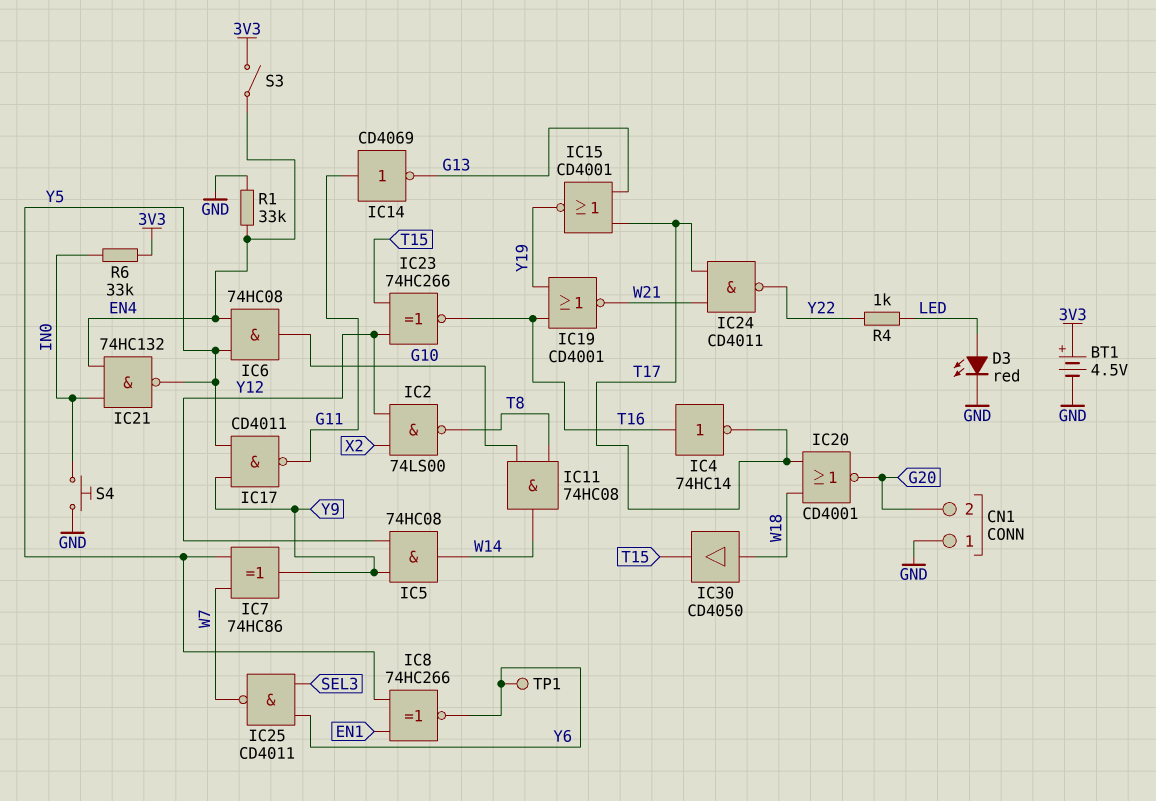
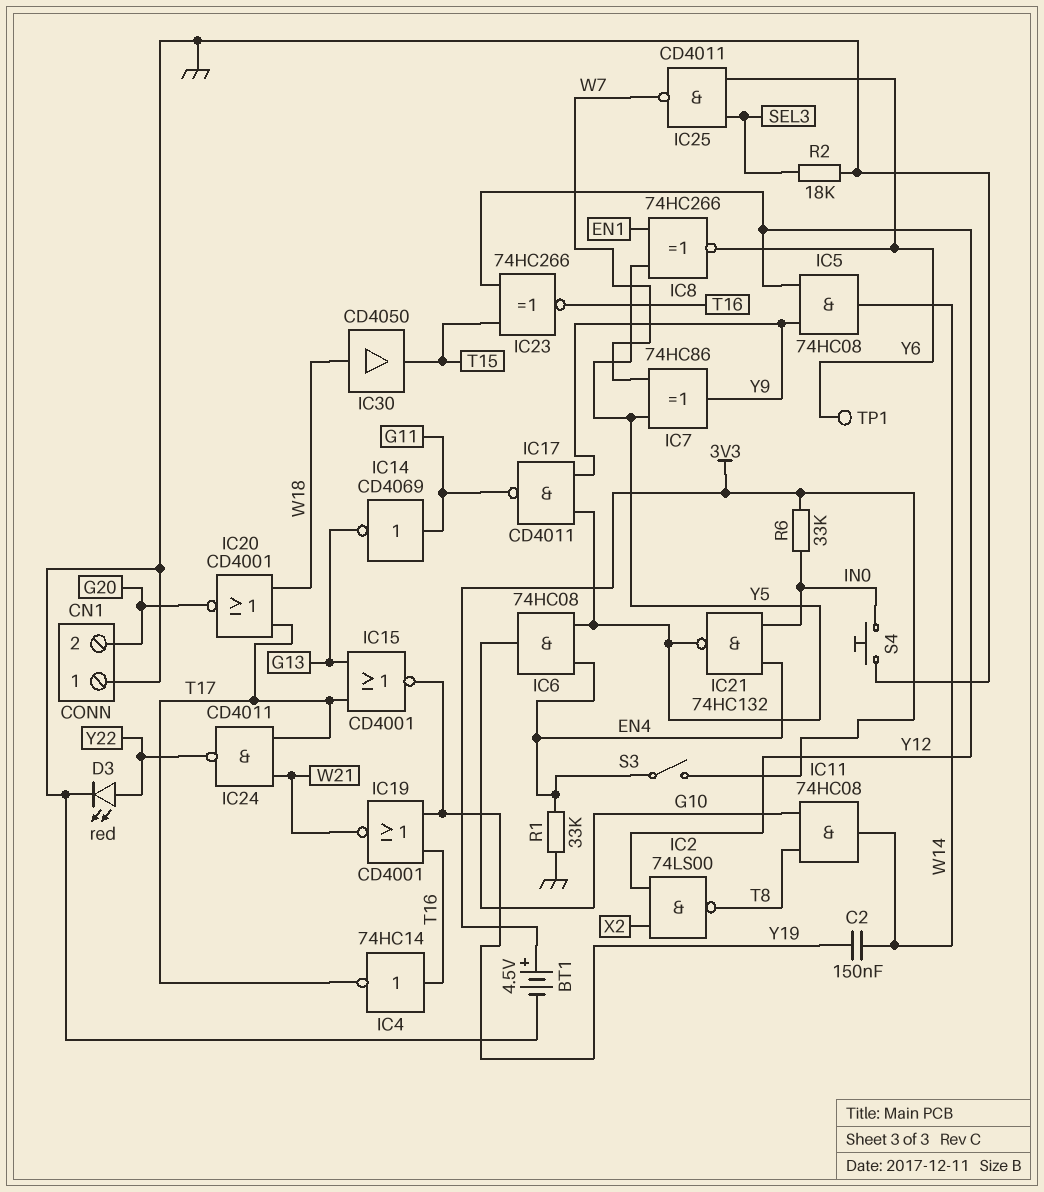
C2: none -> 150nF (W14, Y19)
D3: LED red (A LED, K GND) -> LED red (A Y22, K GND)
R2: none -> 18k (GND, SEL3)
R4: 1k (LED, Y22) -> none

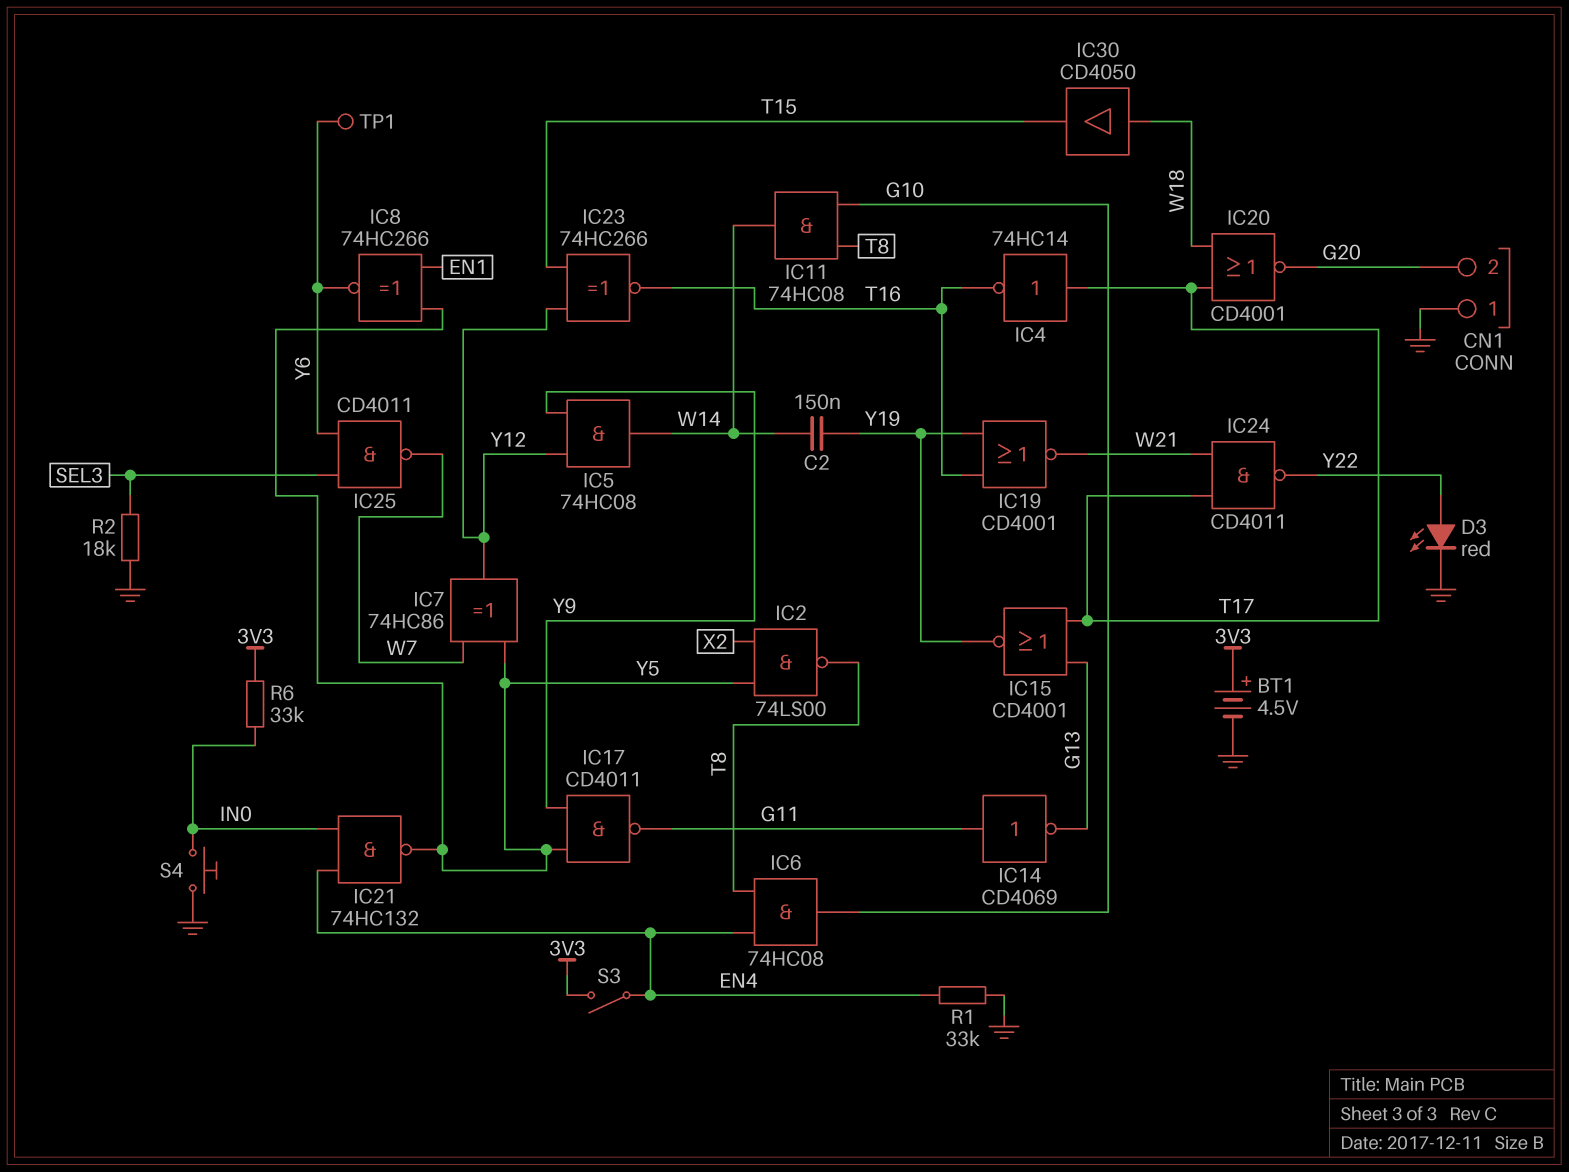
IC2: NAND 74LS00 (in X2, in Y12, out T8) -> NAND 74LS00 (in X2, in Y5, out T8)
IC4: NOT 74HC14 (in T16, out T17) -> NOT 74HC14 (in T17, out T16)
IC6: AND 74HC08 (in EN4, in Y5, out G10) -> AND 74HC08 (in EN4, in T8, out G10)
IC7: XOR 74HC86 (in W7, in Y5, out Y9) -> XOR 74HC86 (in W7, in Y5, out Y12)

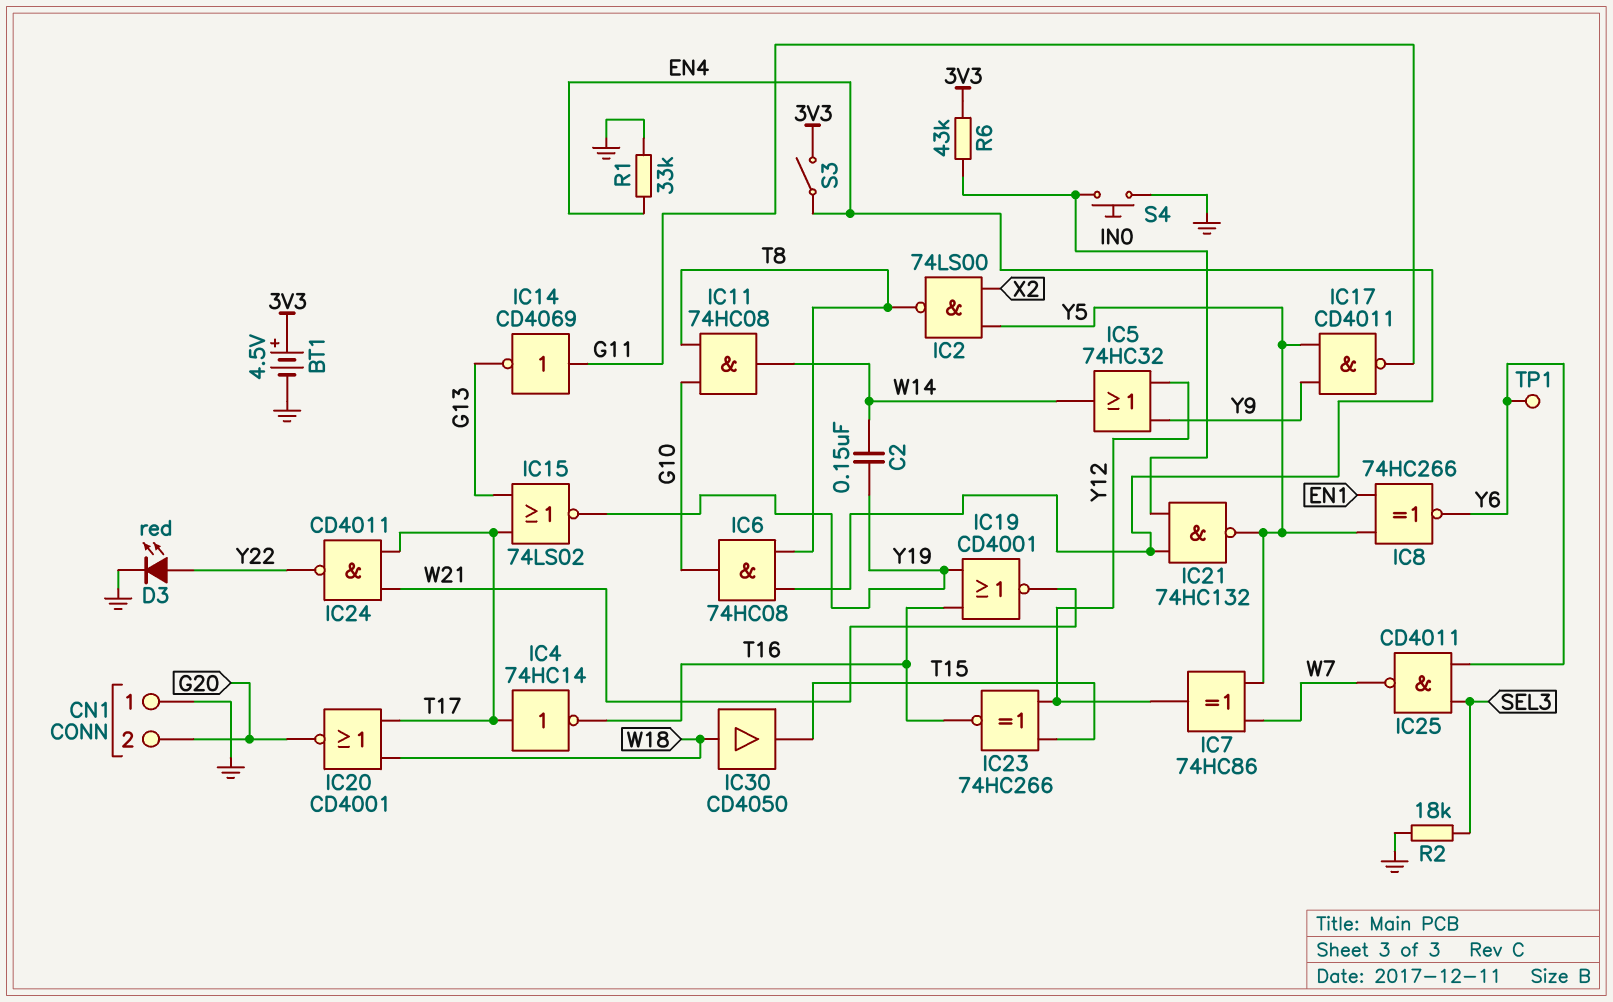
IC5: AND 74HC08 (in Y9, in Y12, out W14) -> OR 74HC32 (in Y9, in Y12, out W14)
IC15: NOR CD4001 (in G13, in T17, out Y19) -> NOR 74LS02 (in G13, in T17, out Y19)
R6: 33k (3V3, IN0) -> 43k (3V3, IN0)

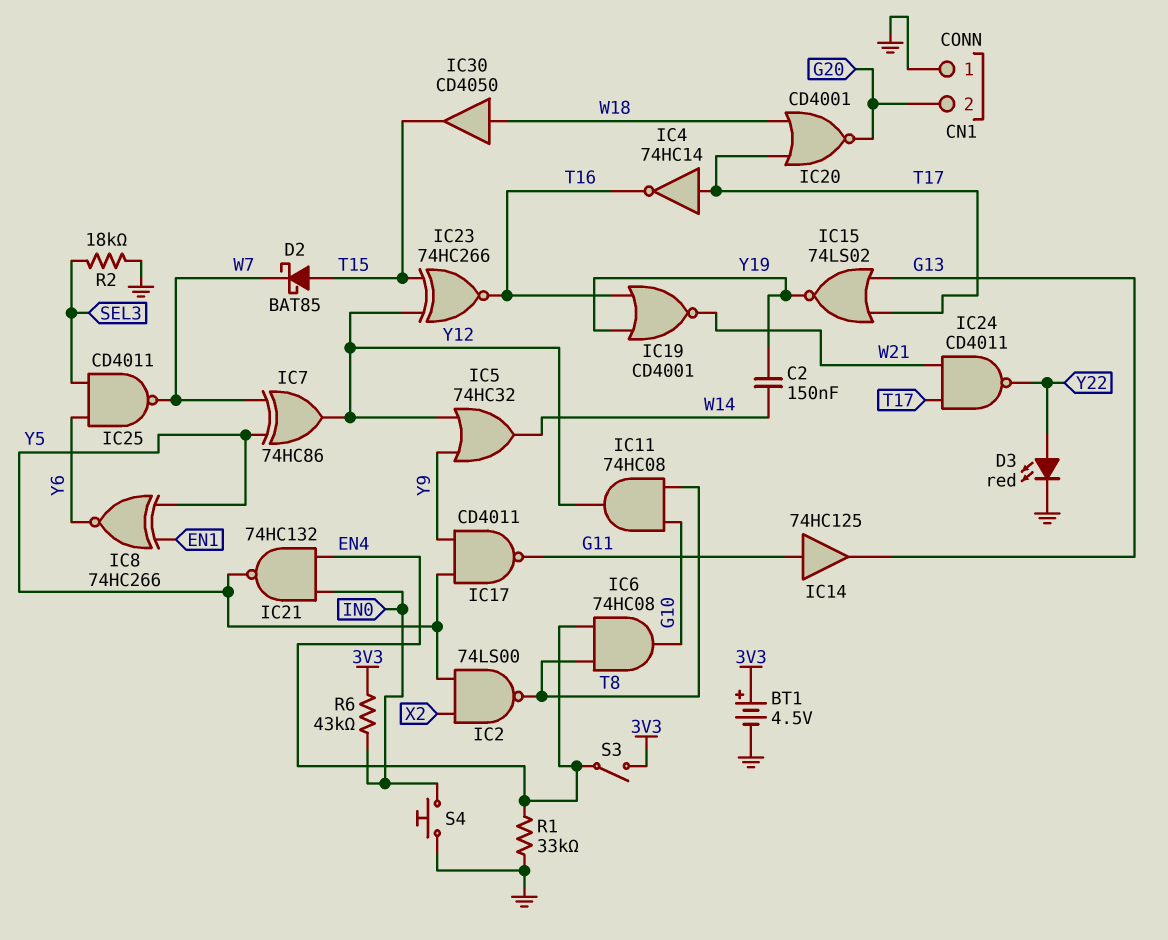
D2: none -> schottky BAT85 (A T15, K W7)
IC11: AND 74HC08 (in G10, in T8, out W14) -> AND 74HC08 (in G10, in T8, out Y12)
IC14: NOT CD4069 (in G11, out G13) -> buffer 74HC125 (in G11, out G13)
TP1: test point (Y6) -> none

